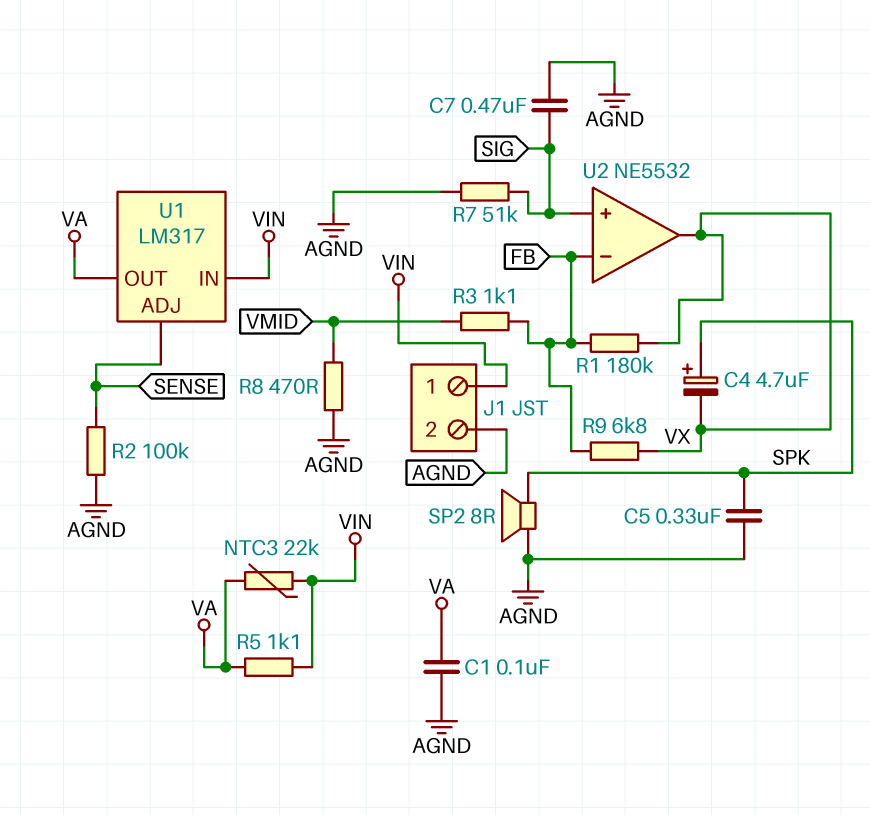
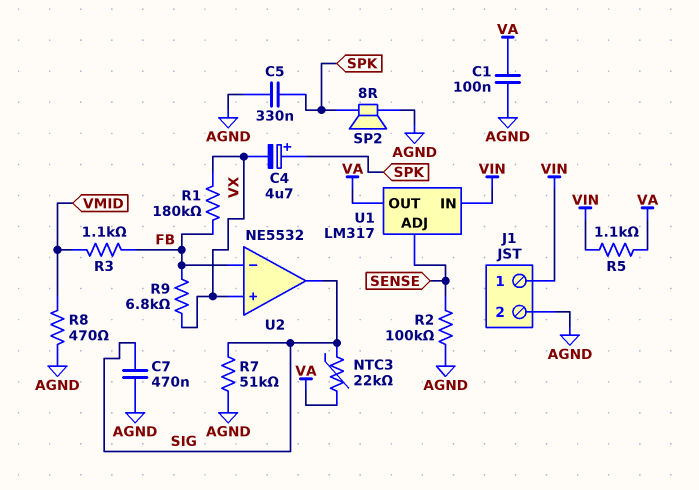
NTC3: 22k (VA, VIN) -> 22k (SIG, VA)
U2 pin in+: SIG -> VX
U2 pin out: VX -> SIG

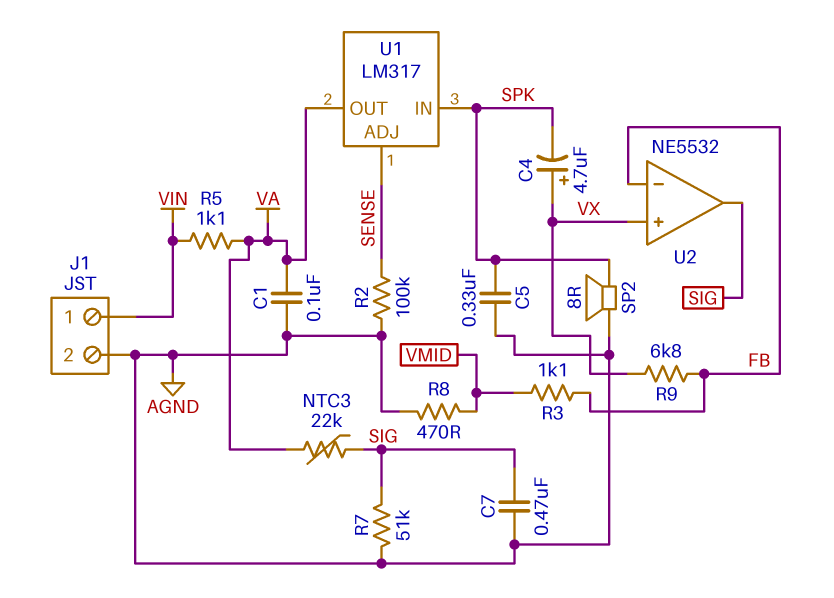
C4: 4.7uF (plus SPK, minus VX) -> 4.7uF (plus VX, minus SPK)
R1: 180k (FB, VX) -> none
U1 pin IN: VIN -> SPK

